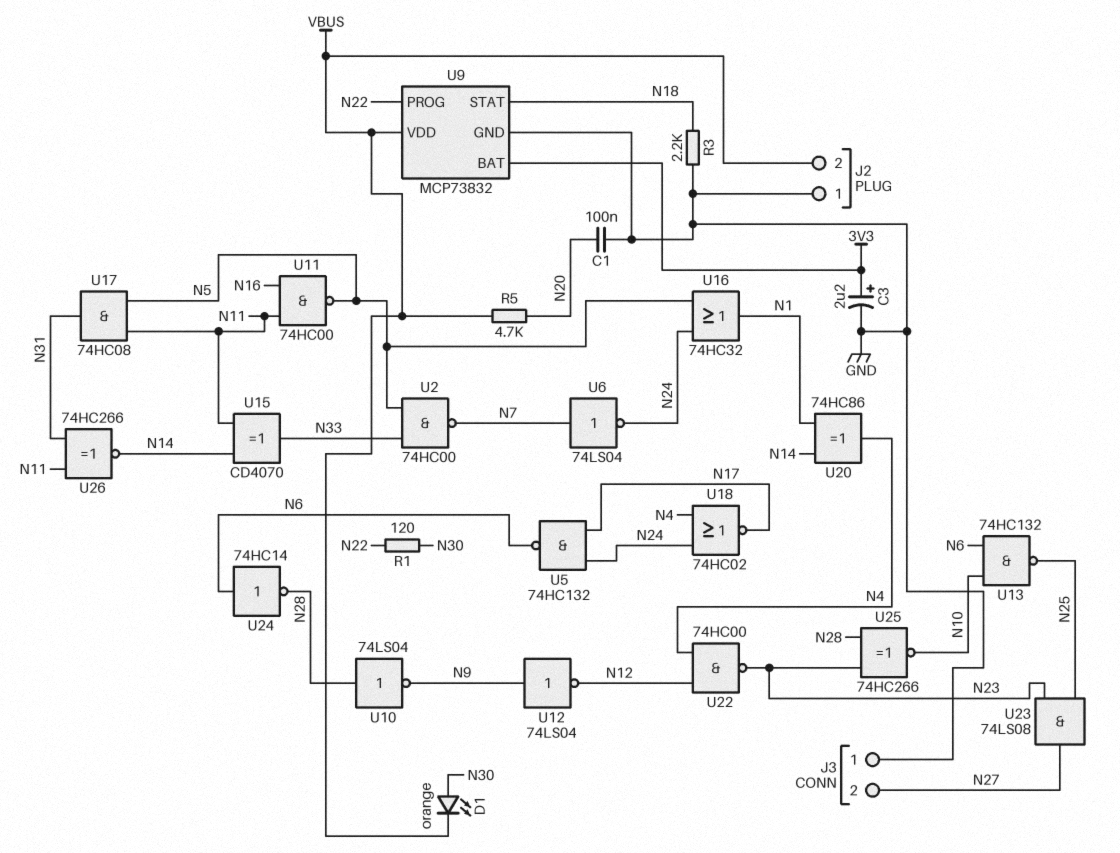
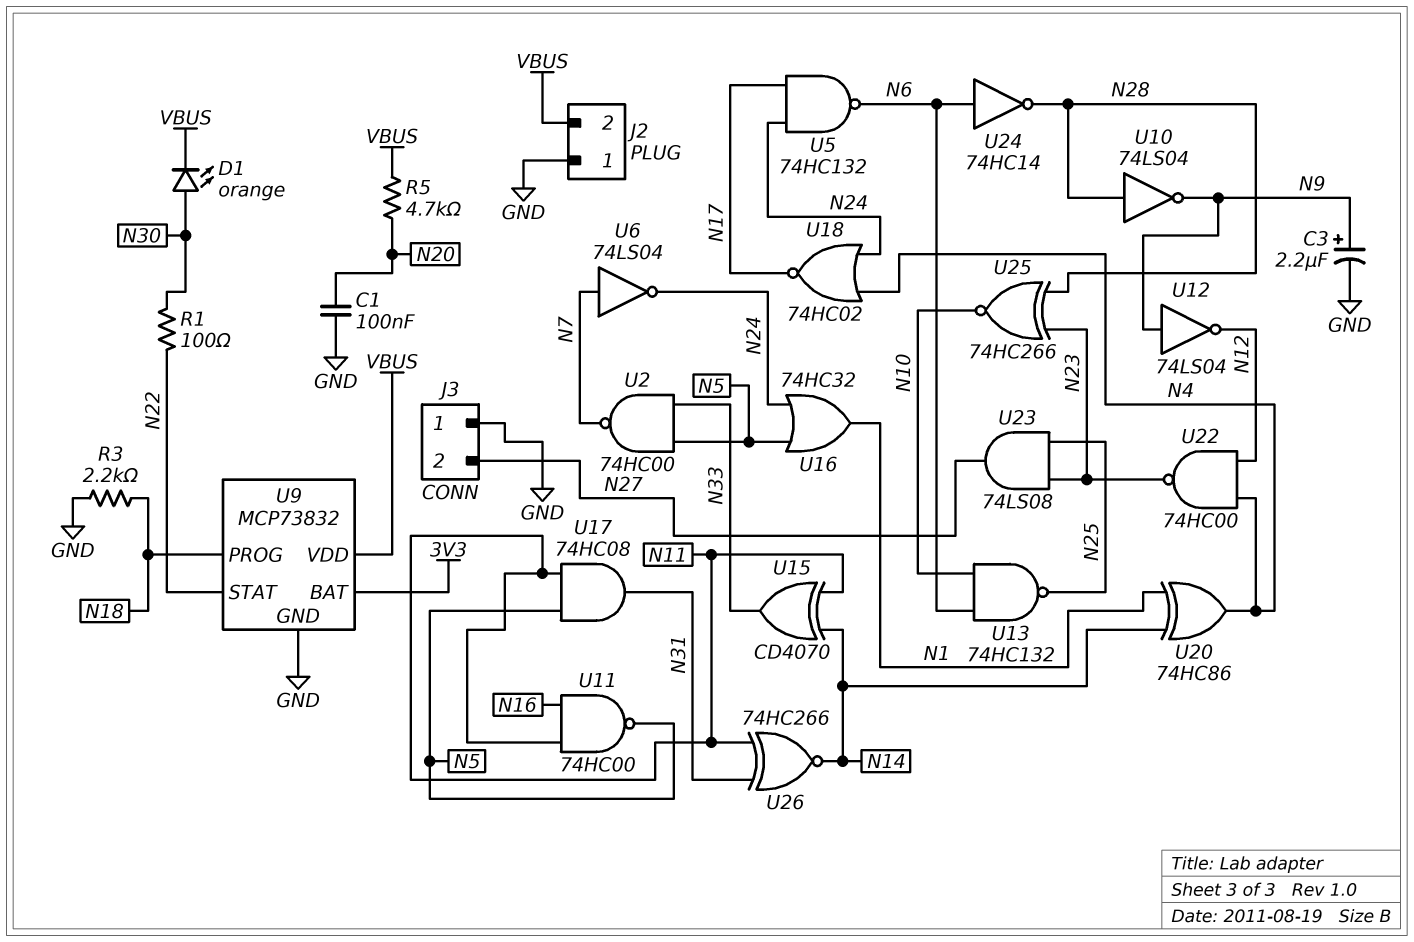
C3: 2.2uF (plus 3V3, minus GND) -> 2.2uF (plus N9, minus GND)
R1: 120 (N22, N30) -> 100 (N22, N30)
U9 pin PROG: N22 -> N18
U9 pin STAT: N18 -> N22

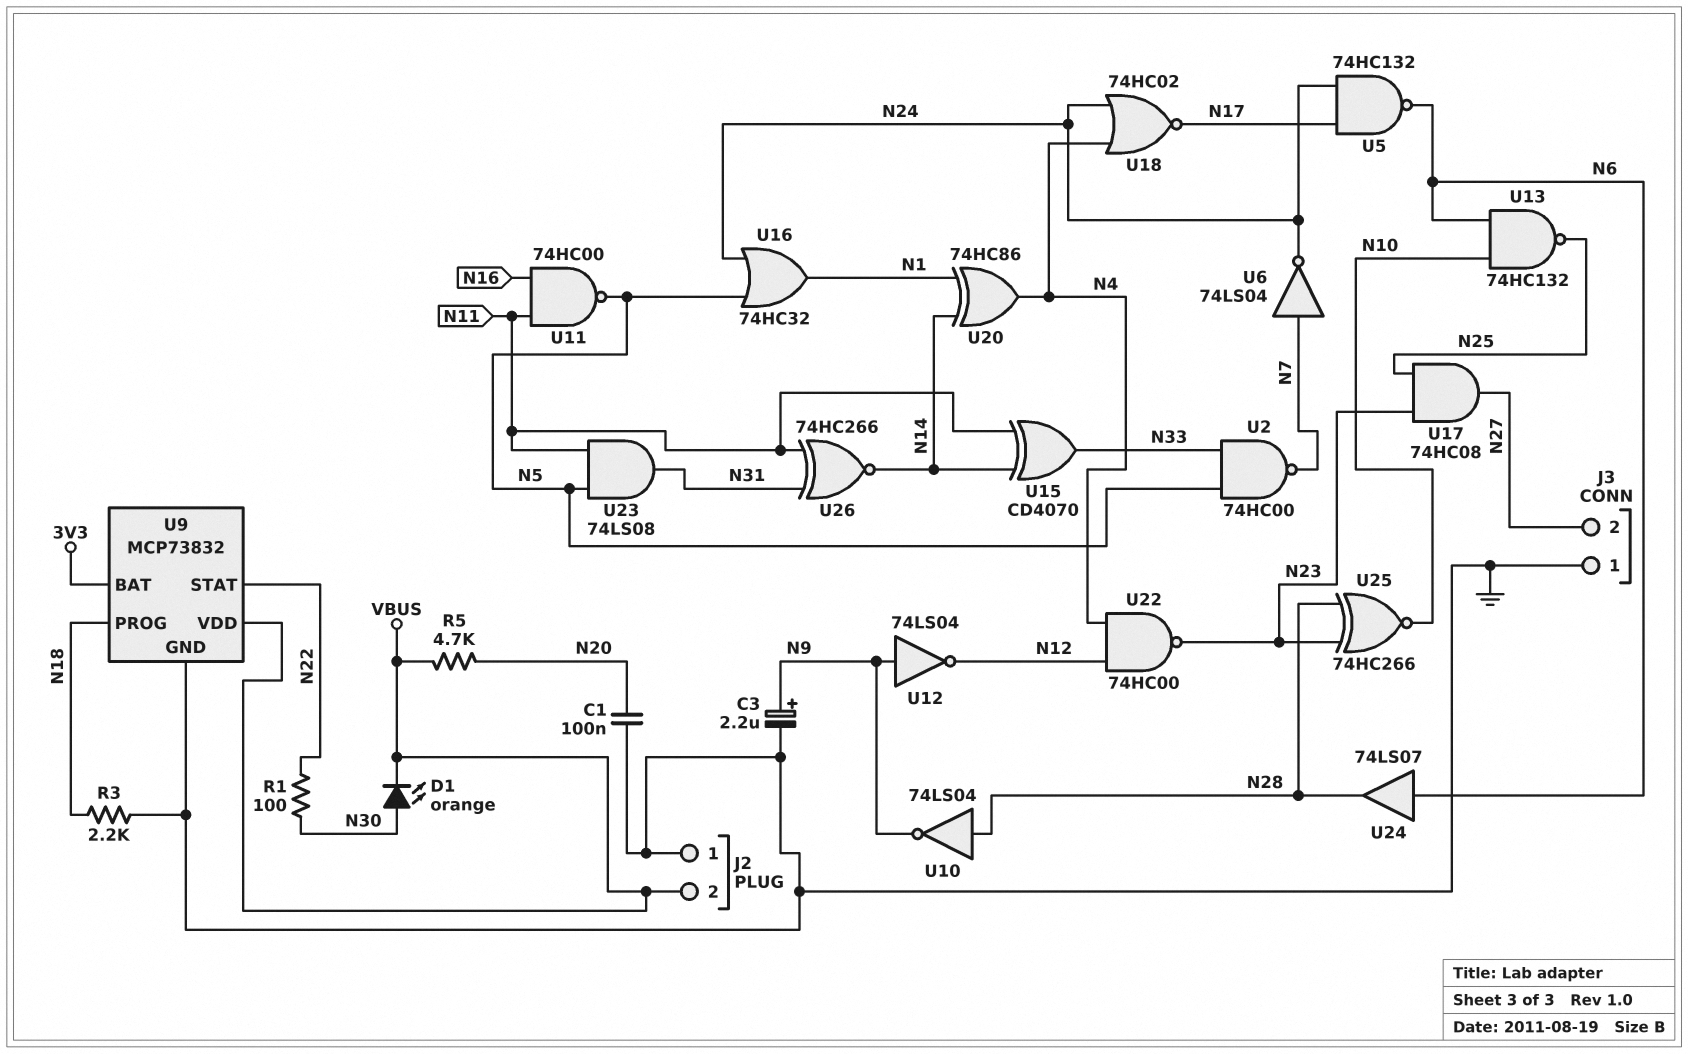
U17: AND 74HC08 (in N5, in N11, out N31) -> AND 74HC08 (in N23, in N25, out N27)
U23: AND 74LS08 (in N23, in N25, out N27) -> AND 74LS08 (in N5, in N11, out N31)
U24: NOT 74HC14 (in N6, out N28) -> buffer 74LS07 (in N6, out N28)

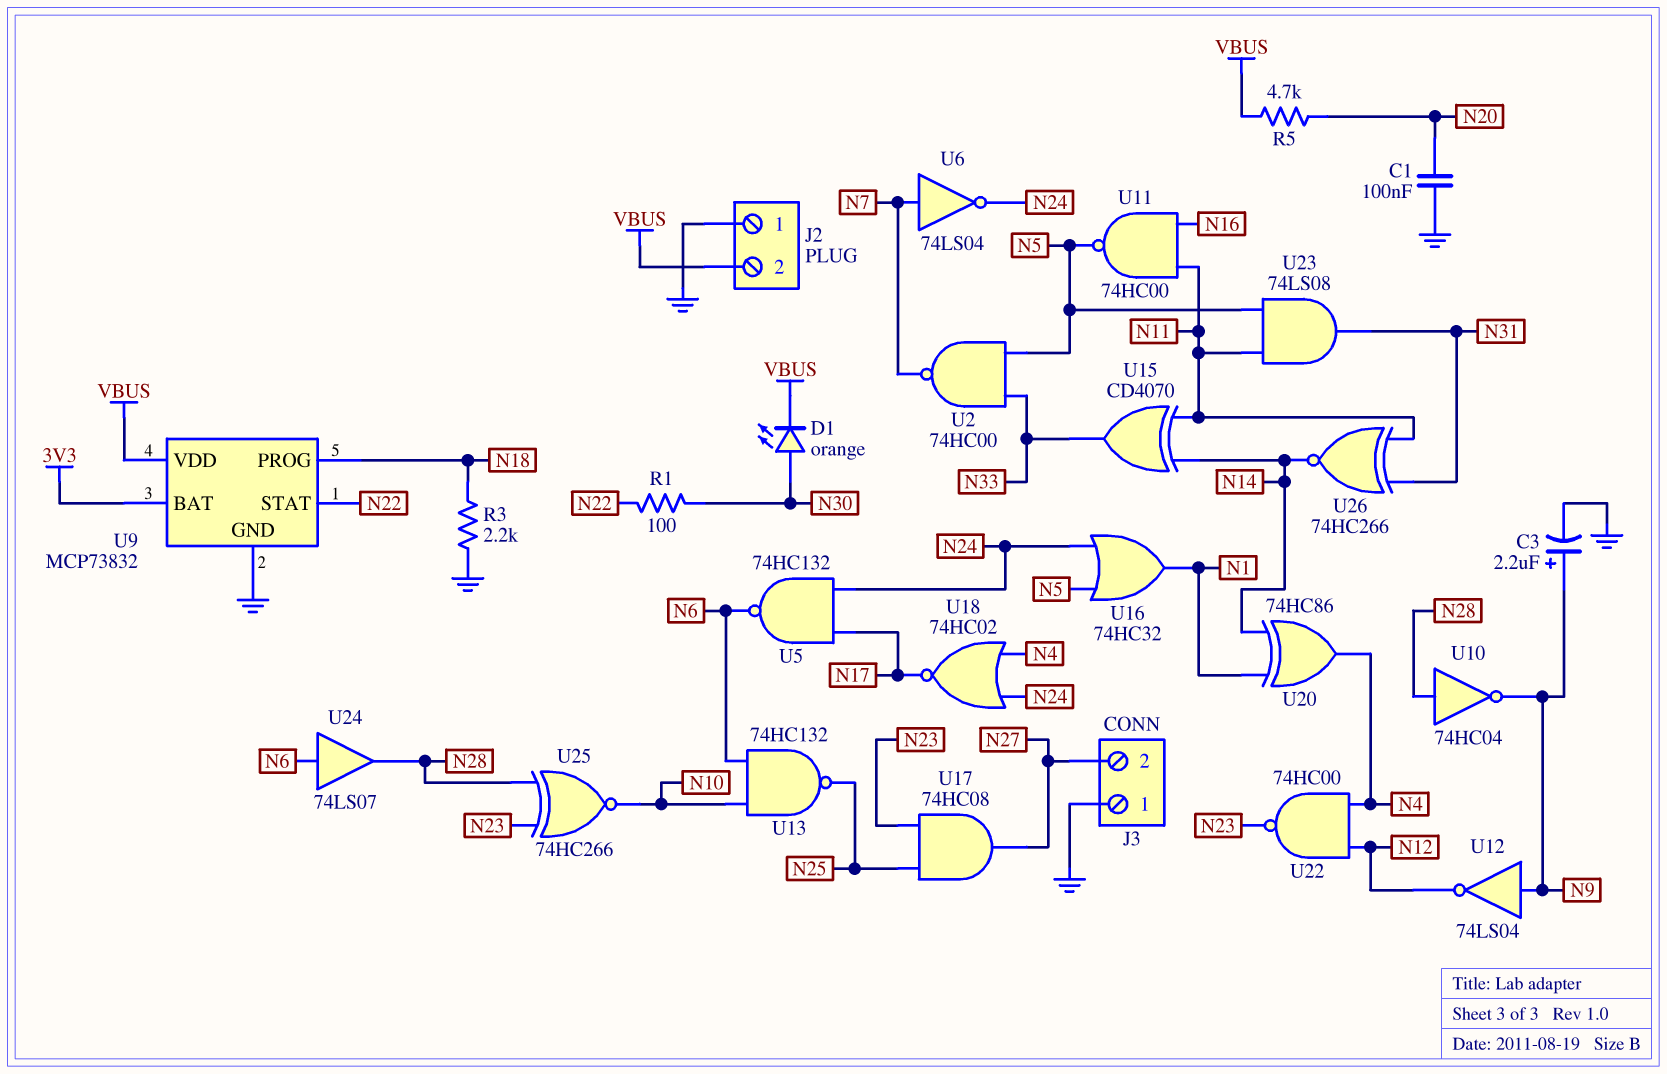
U10: NOT 74LS04 (in N28, out N9) -> NOT 74HC04 (in N28, out N9)

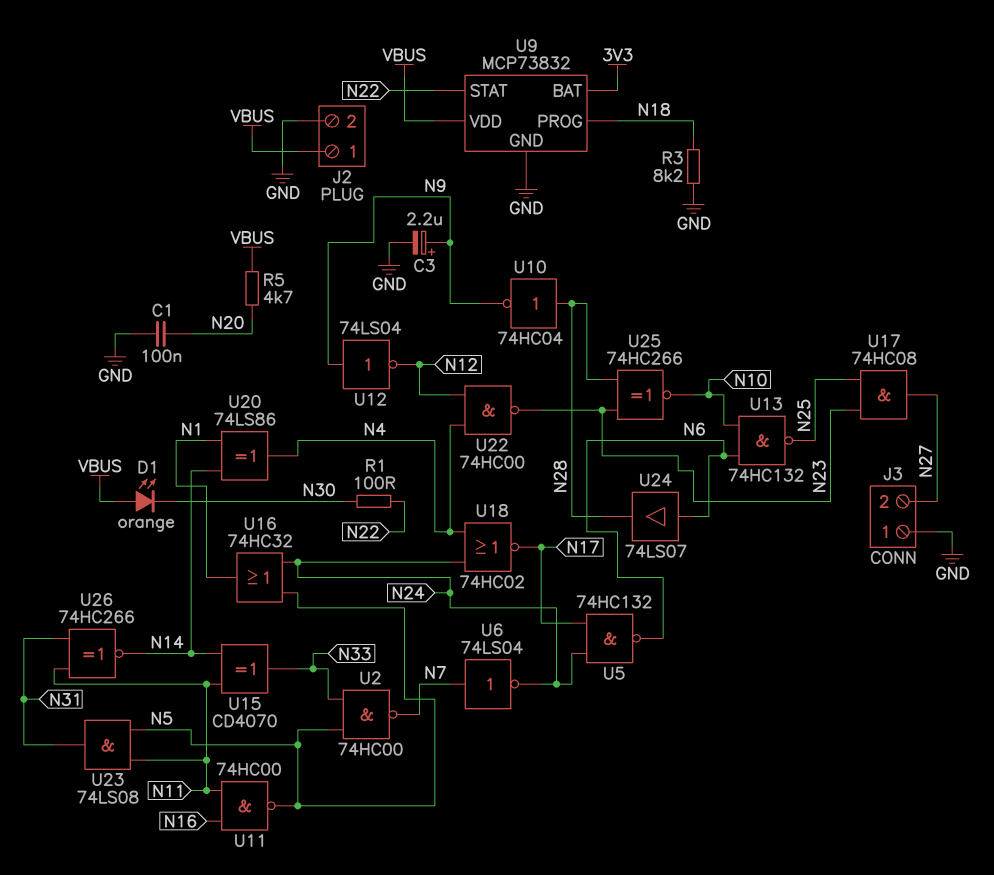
D1: LED orange (A N30, K VBUS) -> LED orange (A VBUS, K N30)
J2 pin 1: GND -> VBUS
J2 pin 2: VBUS -> GND
R3: 2.2k (GND, N18) -> 8.2k (GND, N18)
U20: XOR 74HC86 (in N1, in N14, out N4) -> XOR 74LS86 (in N1, in N14, out N4)

